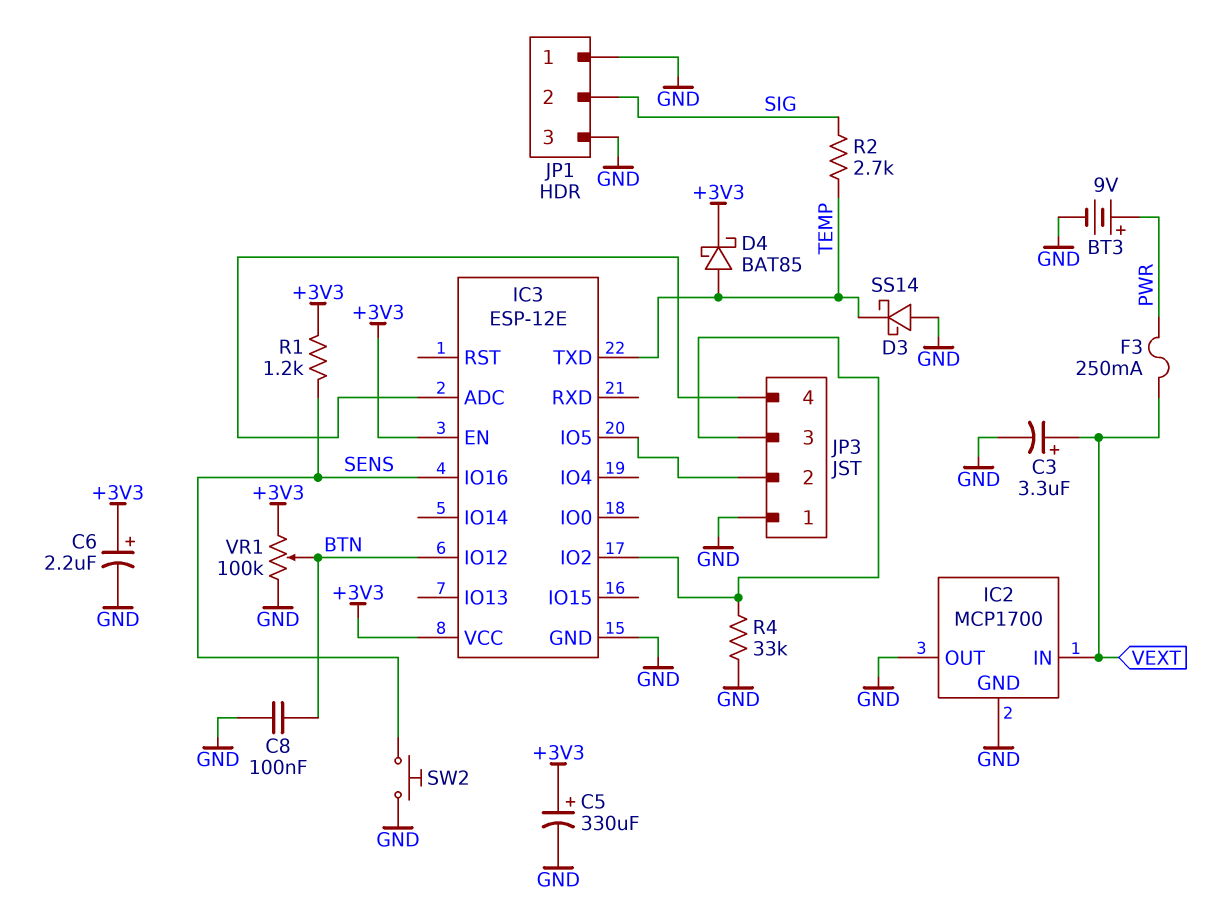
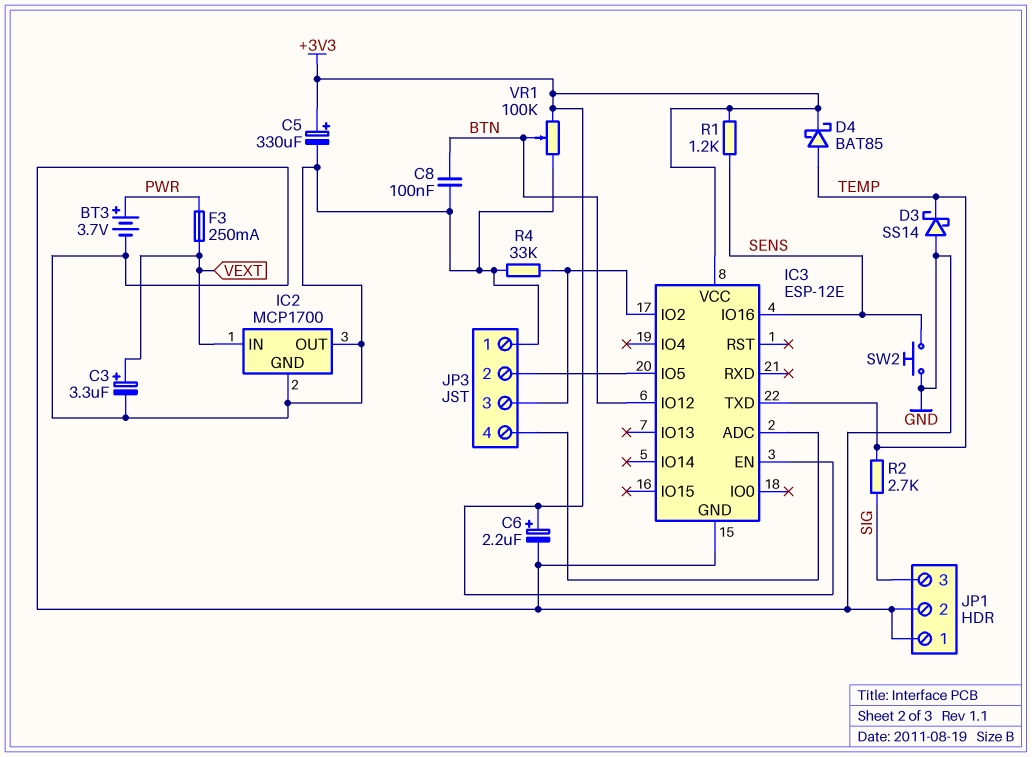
BT3: 9V (plus PWR, minus GND) -> 3.7V (plus PWR, minus GND)
JP1 pin 2: SIG -> GND
JP1 pin 3: GND -> SIG

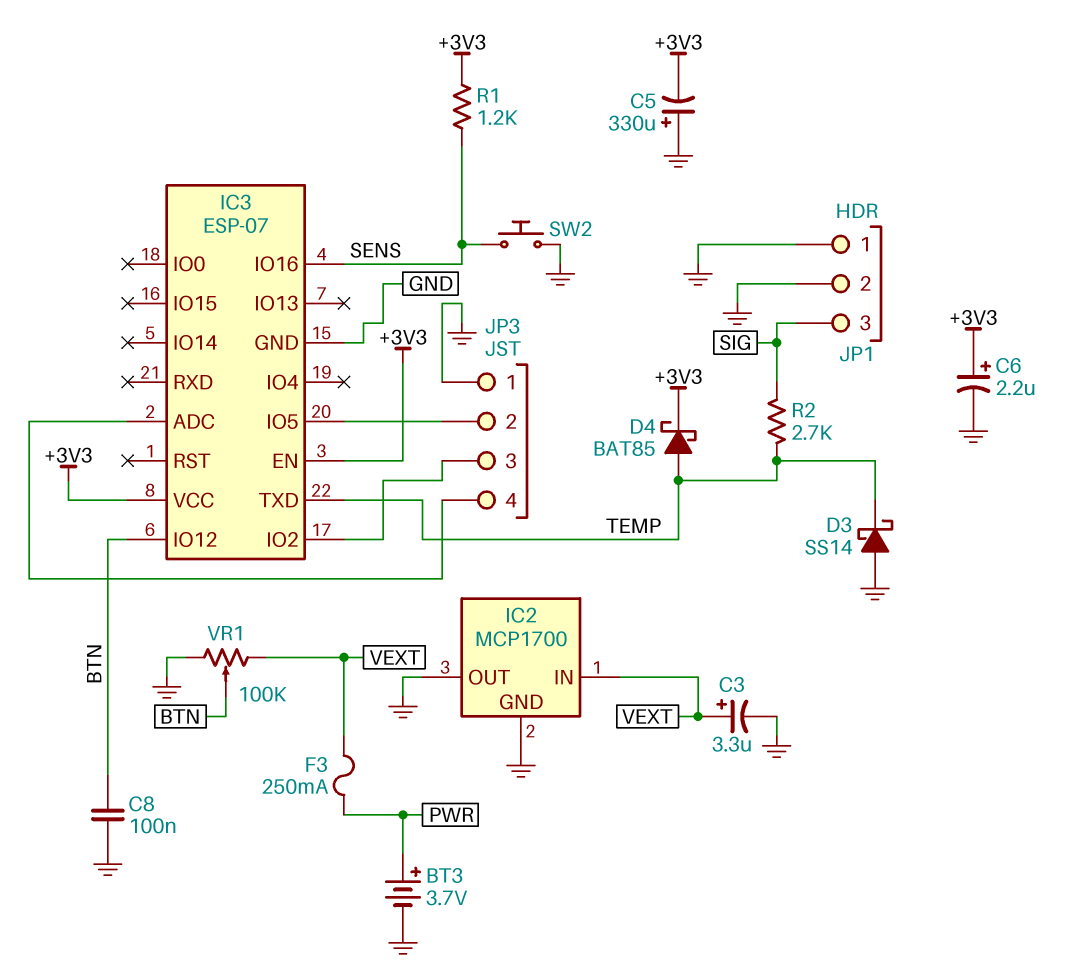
C5: 330uF (plus +3V3, minus GND) -> 330uF (plus GND, minus +3V3)
IC3: ESP-12E -> ESP-07
R4: 33k (GND, IC3/IO2) -> none
VR1: 100k (+3V3, GND, wiper BTN) -> 100k (GND, VEXT, wiper BTN)

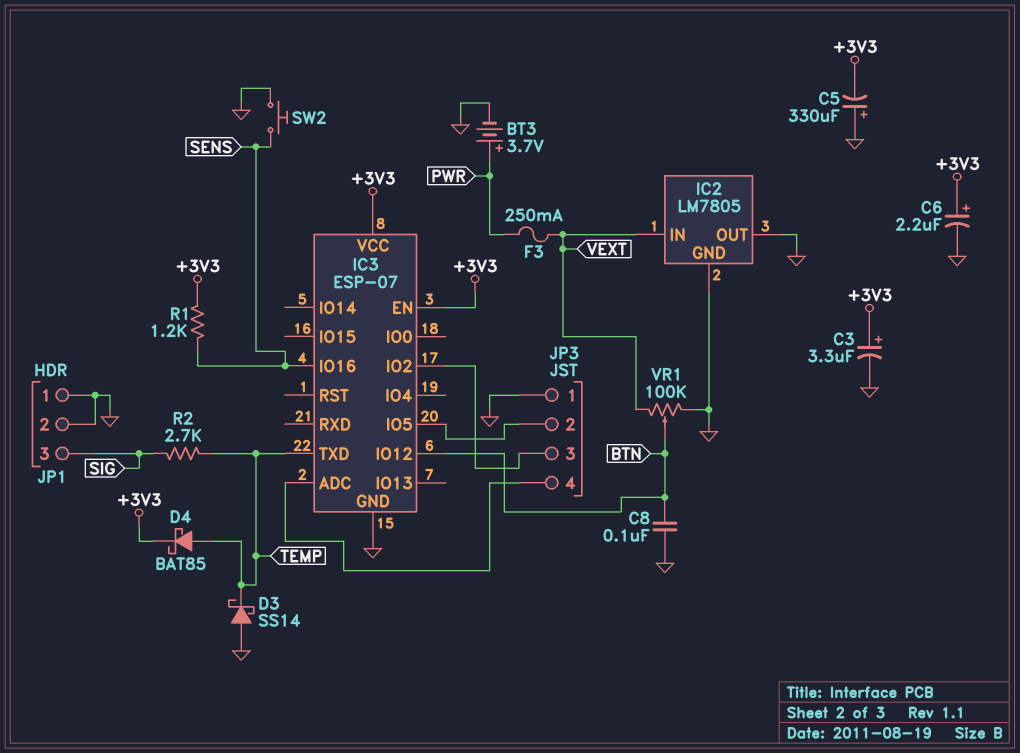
C3: 3.3uF (plus VEXT, minus GND) -> 3.3uF (plus +3V3, minus GND)
IC2: MCP1700 -> LM7805

